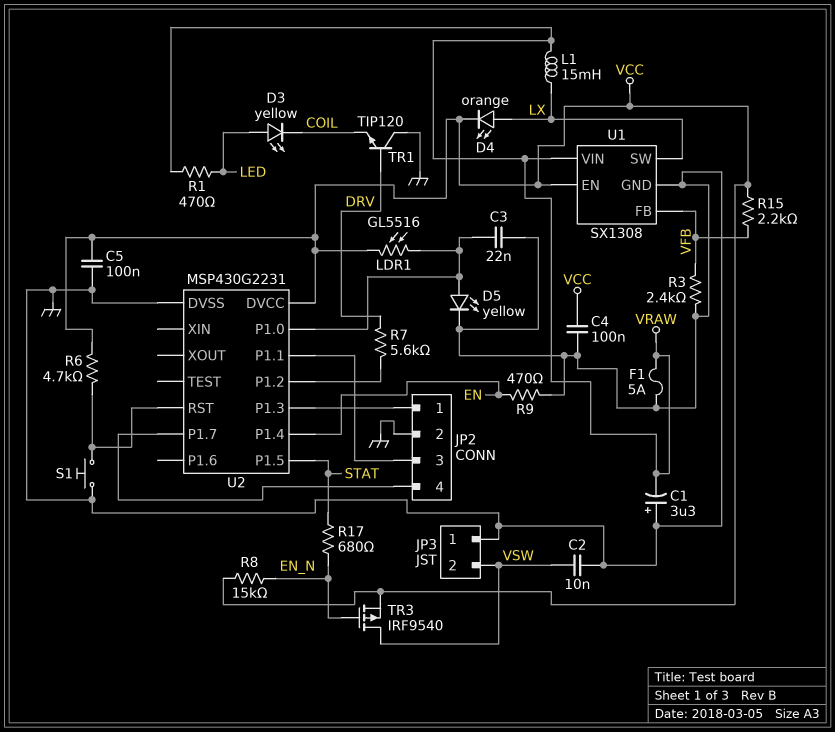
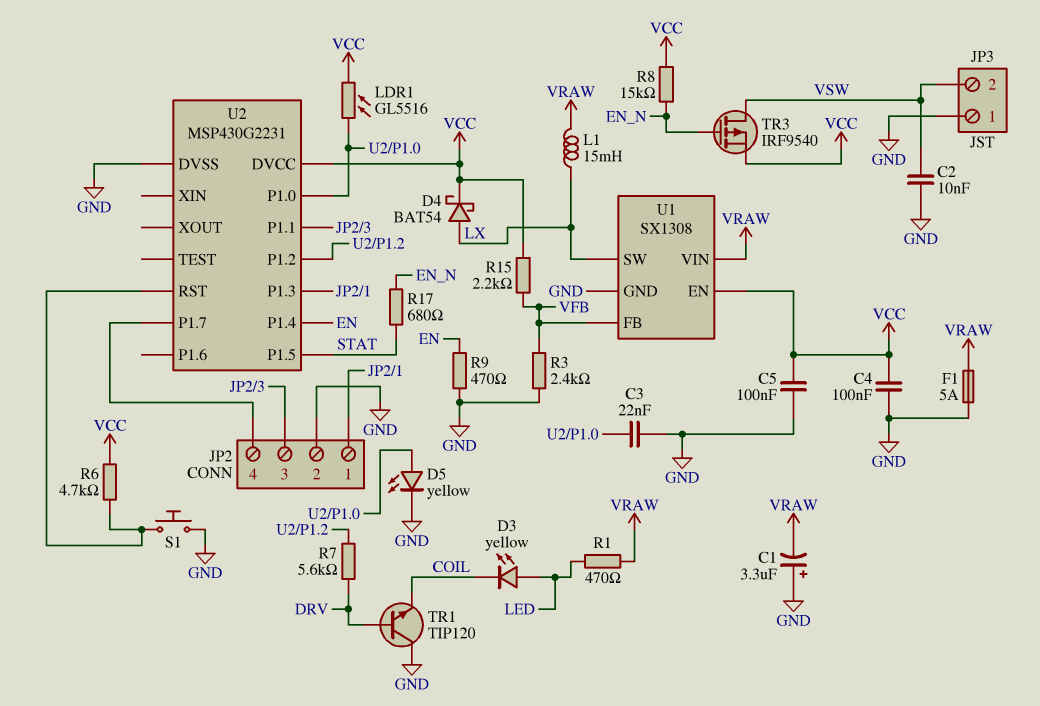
D4: LED orange (A LX, K VCC) -> schottky BAT54 (A LX, K VCC)

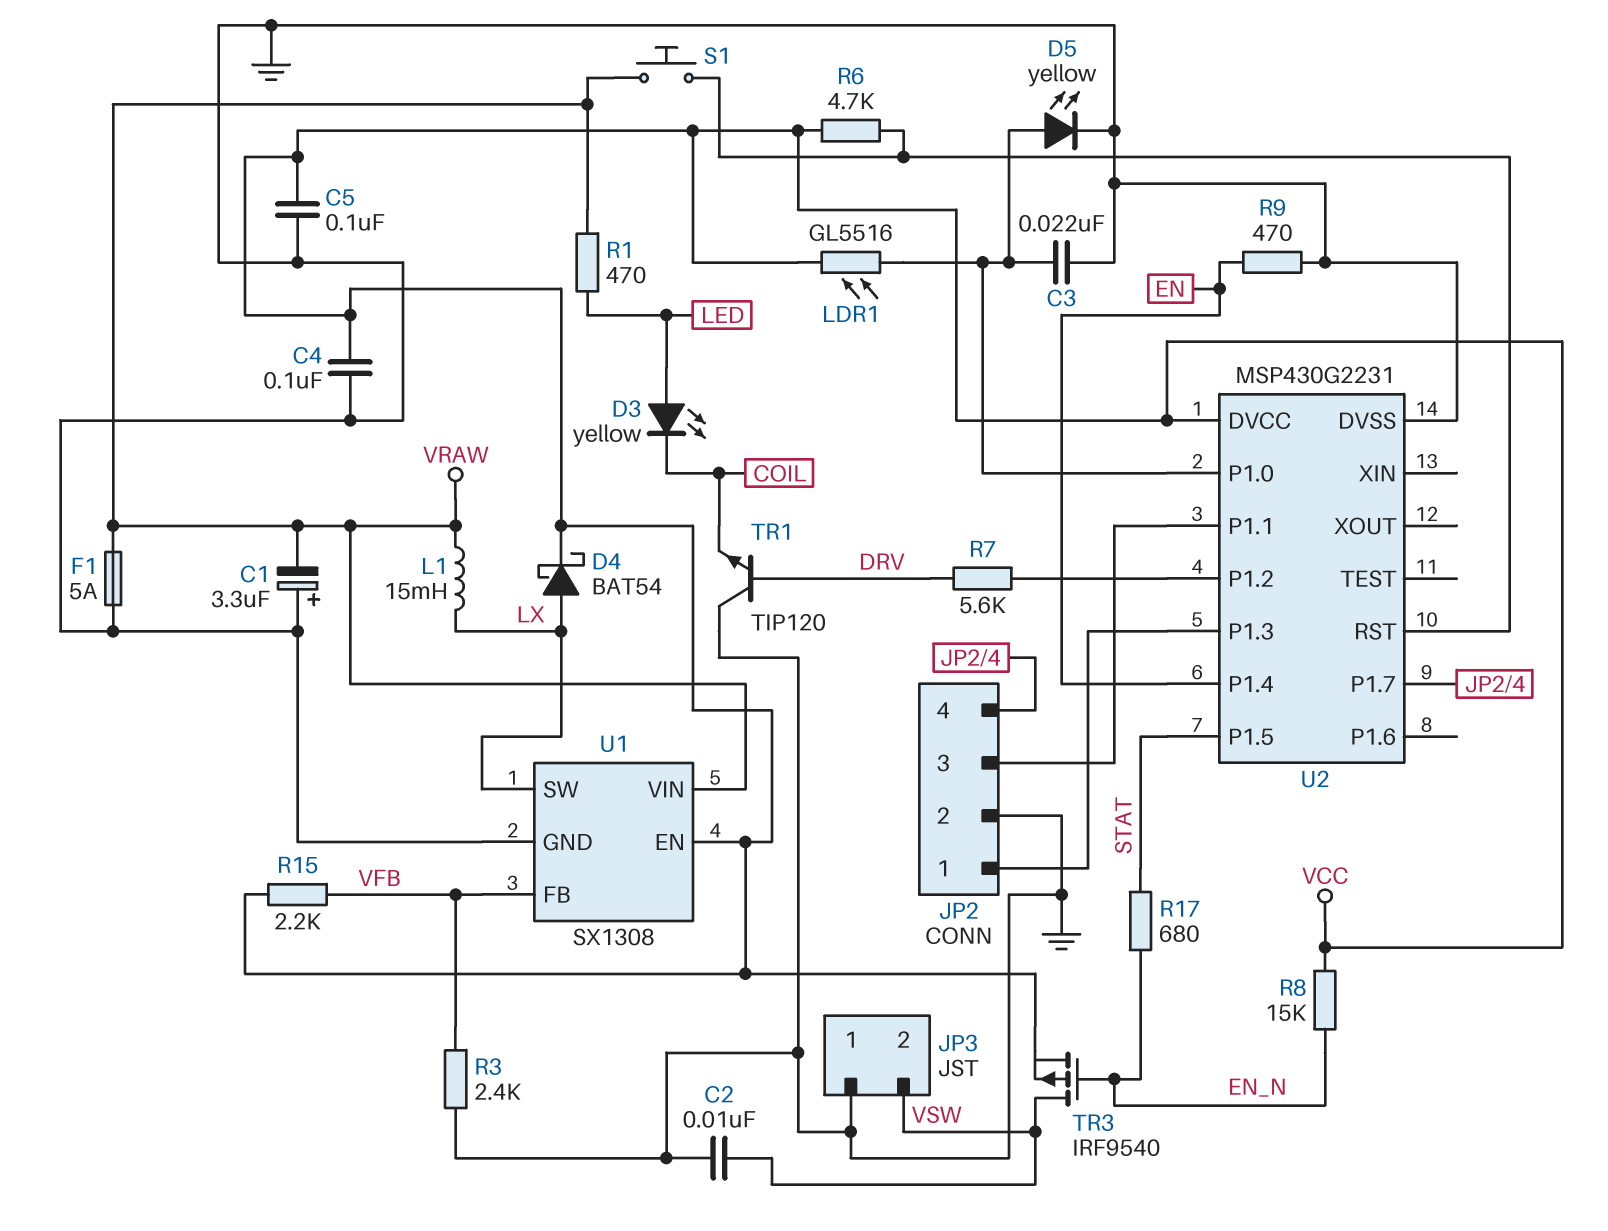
S1: button (GND, U2/RST) -> button (U2/RST, VRAW)

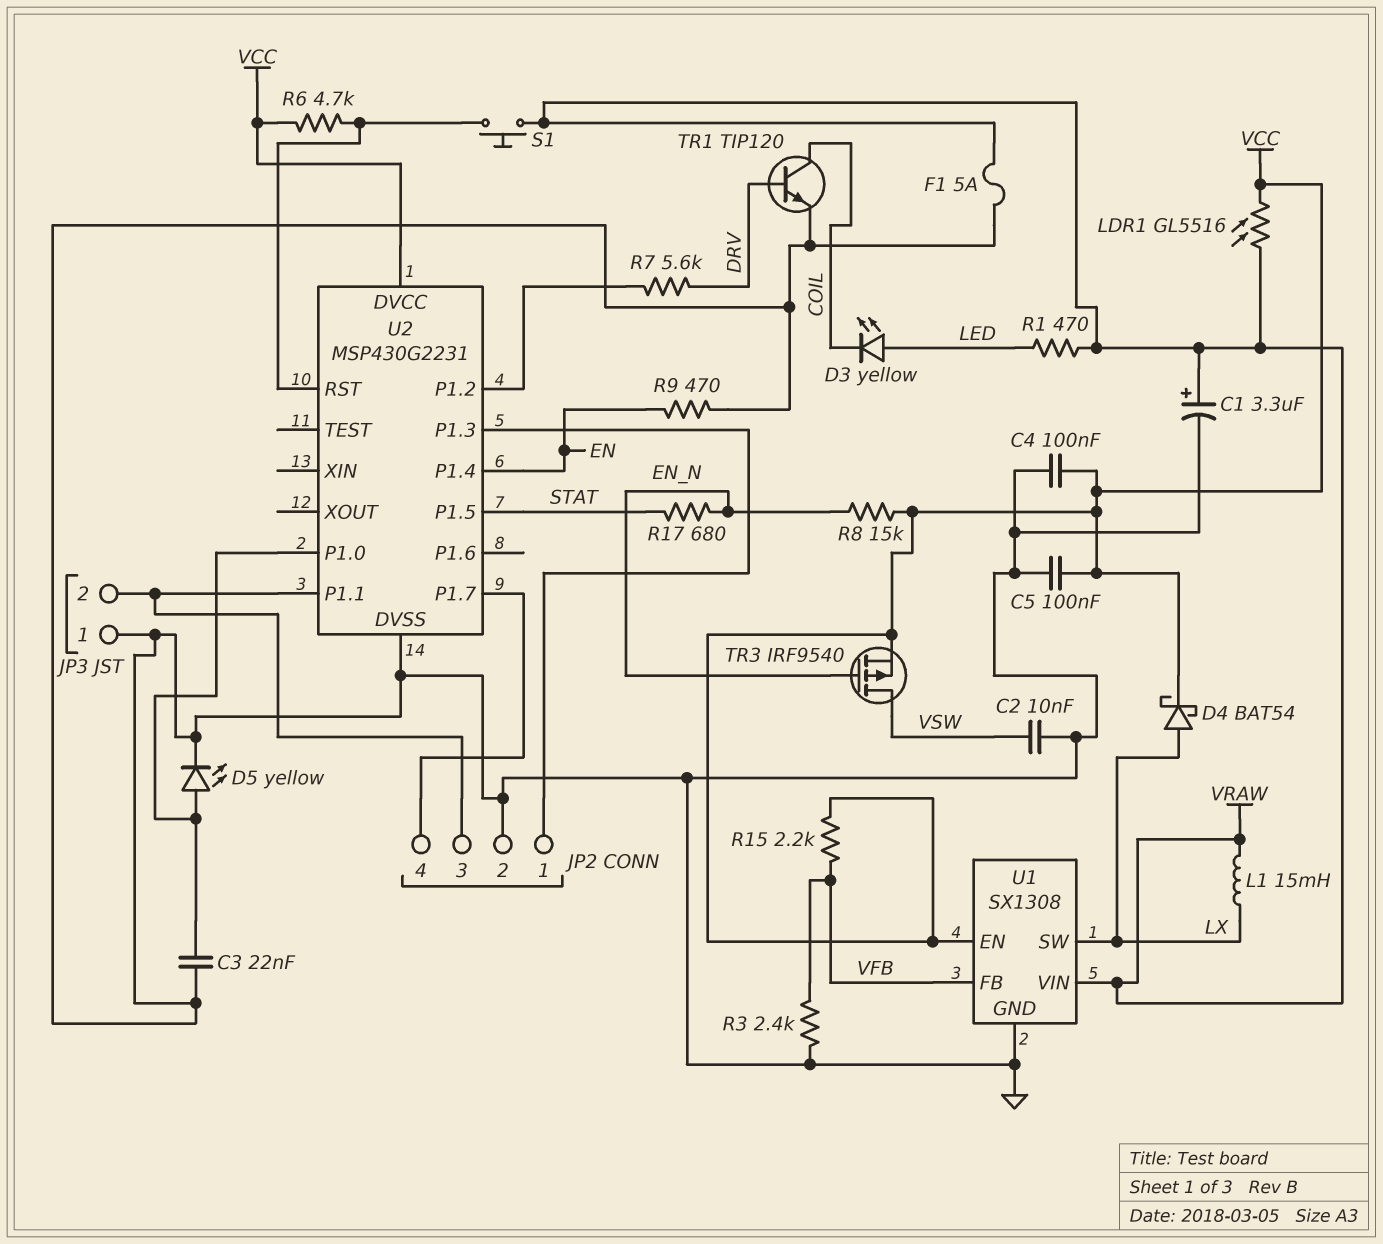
C1: 3.3uF (plus GND, minus VRAW) -> 3.3uF (plus VRAW, minus GND)
JP3 pin 2: VSW -> JP2/3
LDR1: GL5516 (U2/P1.0, VCC) -> GL5516 (VCC, VRAW)
TR1: NPN TIP120 (B DRV, C GND, E COIL) -> NPN TIP120 (B DRV, C COIL, E GND)

